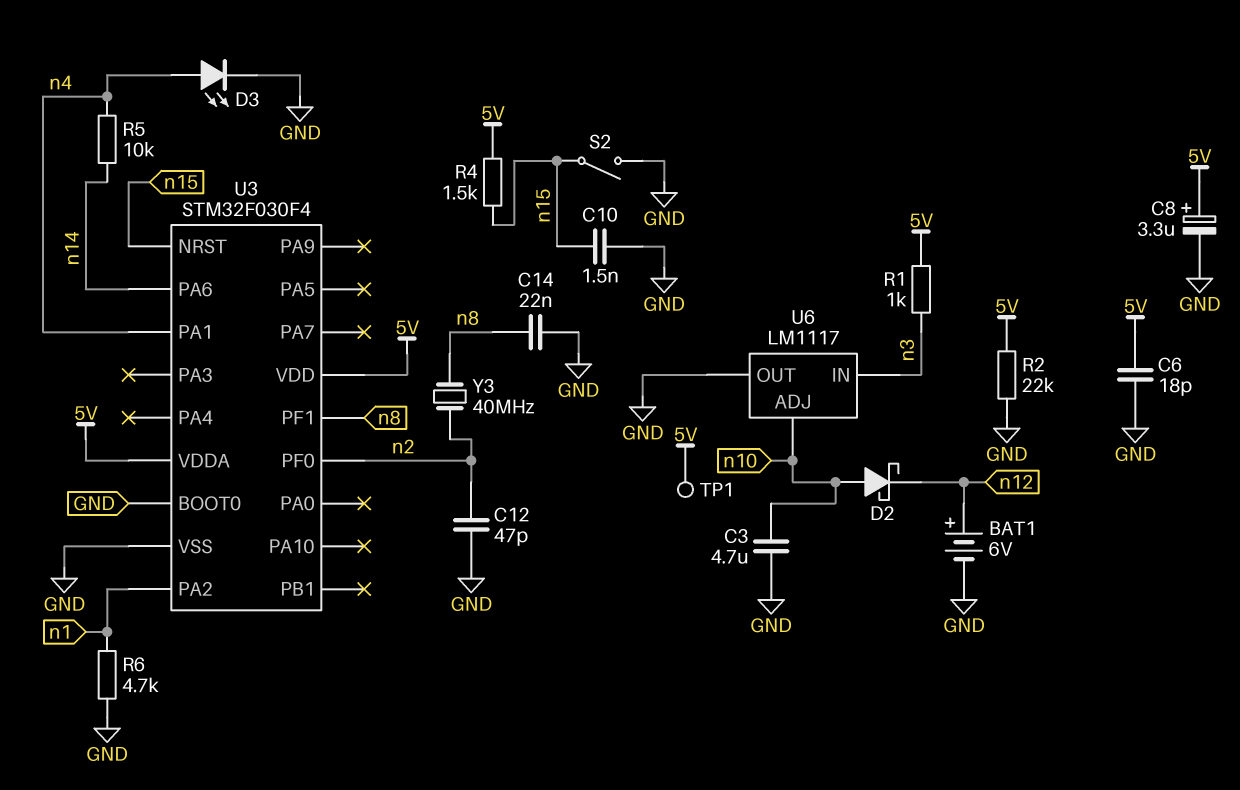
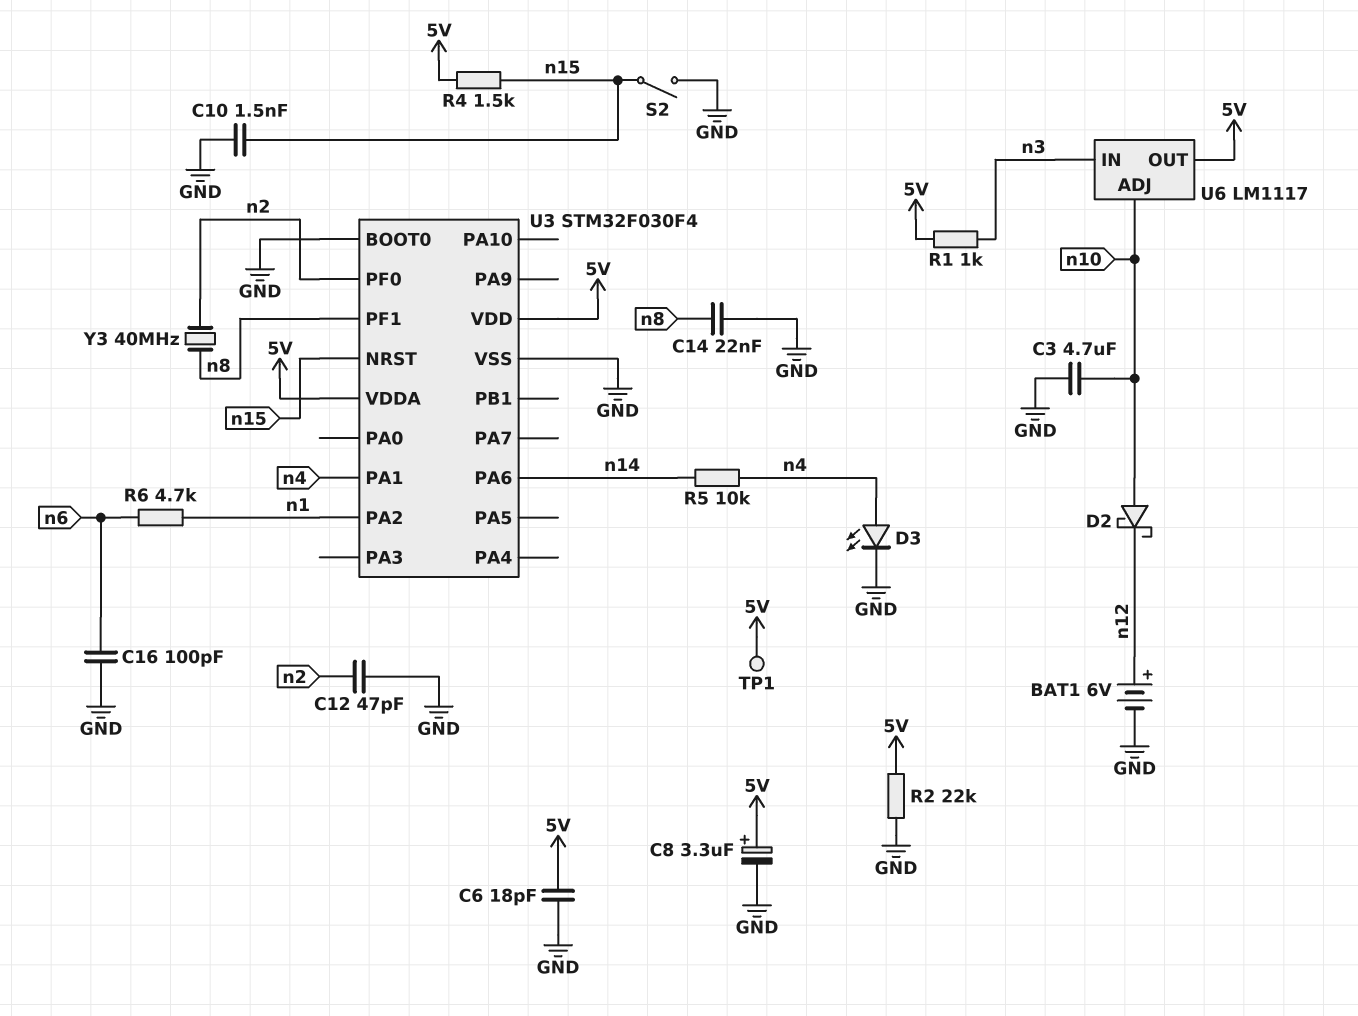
C16: none -> 100pF (GND, n6)
R6: 4.7k (GND, n1) -> 4.7k (n1, n6)
U6 pin OUT: GND -> 5V

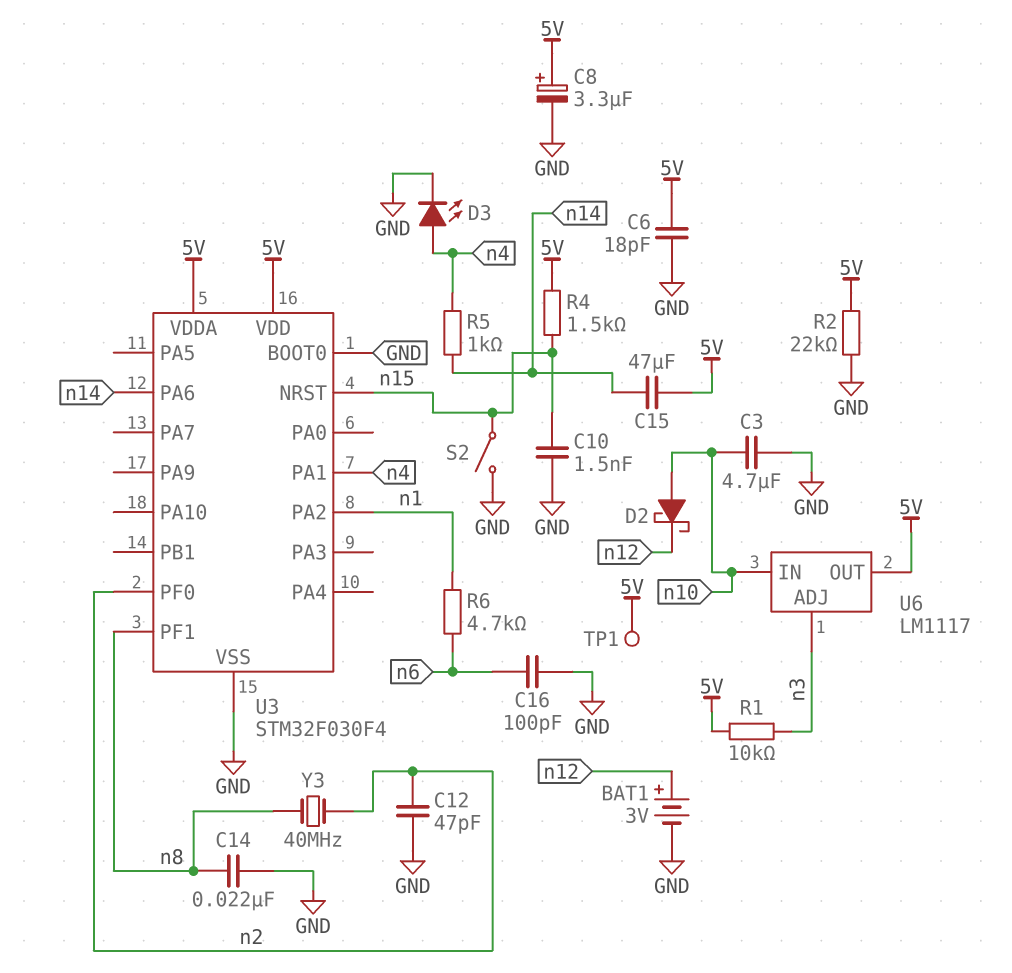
BAT1: 6V (plus n12, minus GND) -> 3V (plus n12, minus GND)
C15: none -> 47uF (5V, n14)
R1: 1k (5V, n3) -> 10k (5V, n3)
R5: 10k (n4, n14) -> 1k (n4, n14)
U6 pin ADJ: n10 -> n3
U6 pin IN: n3 -> n10

